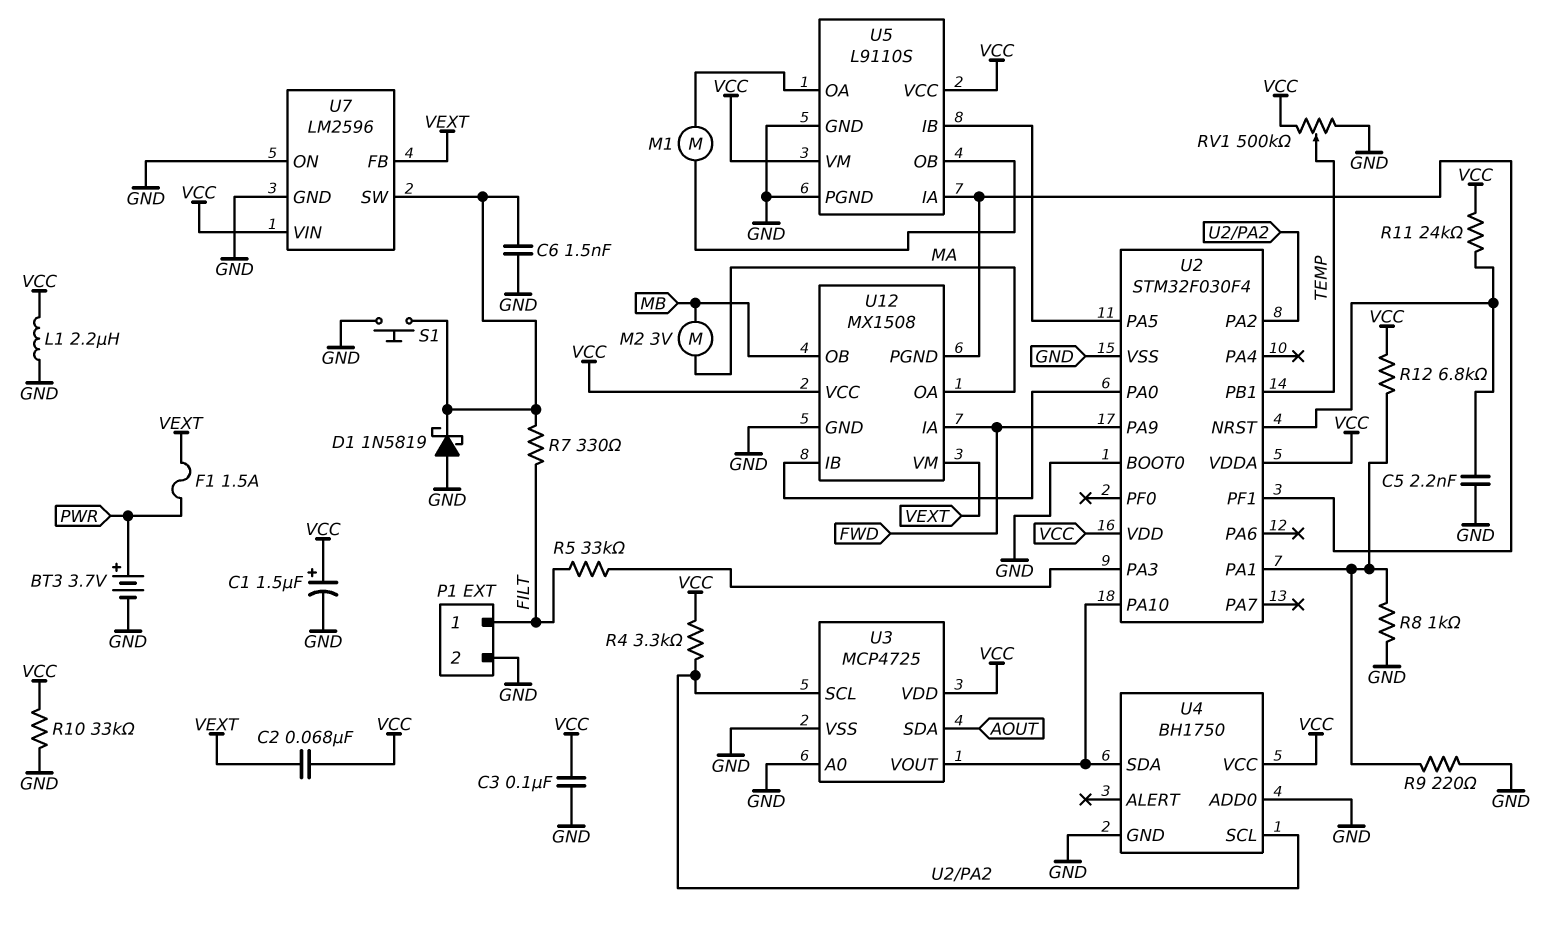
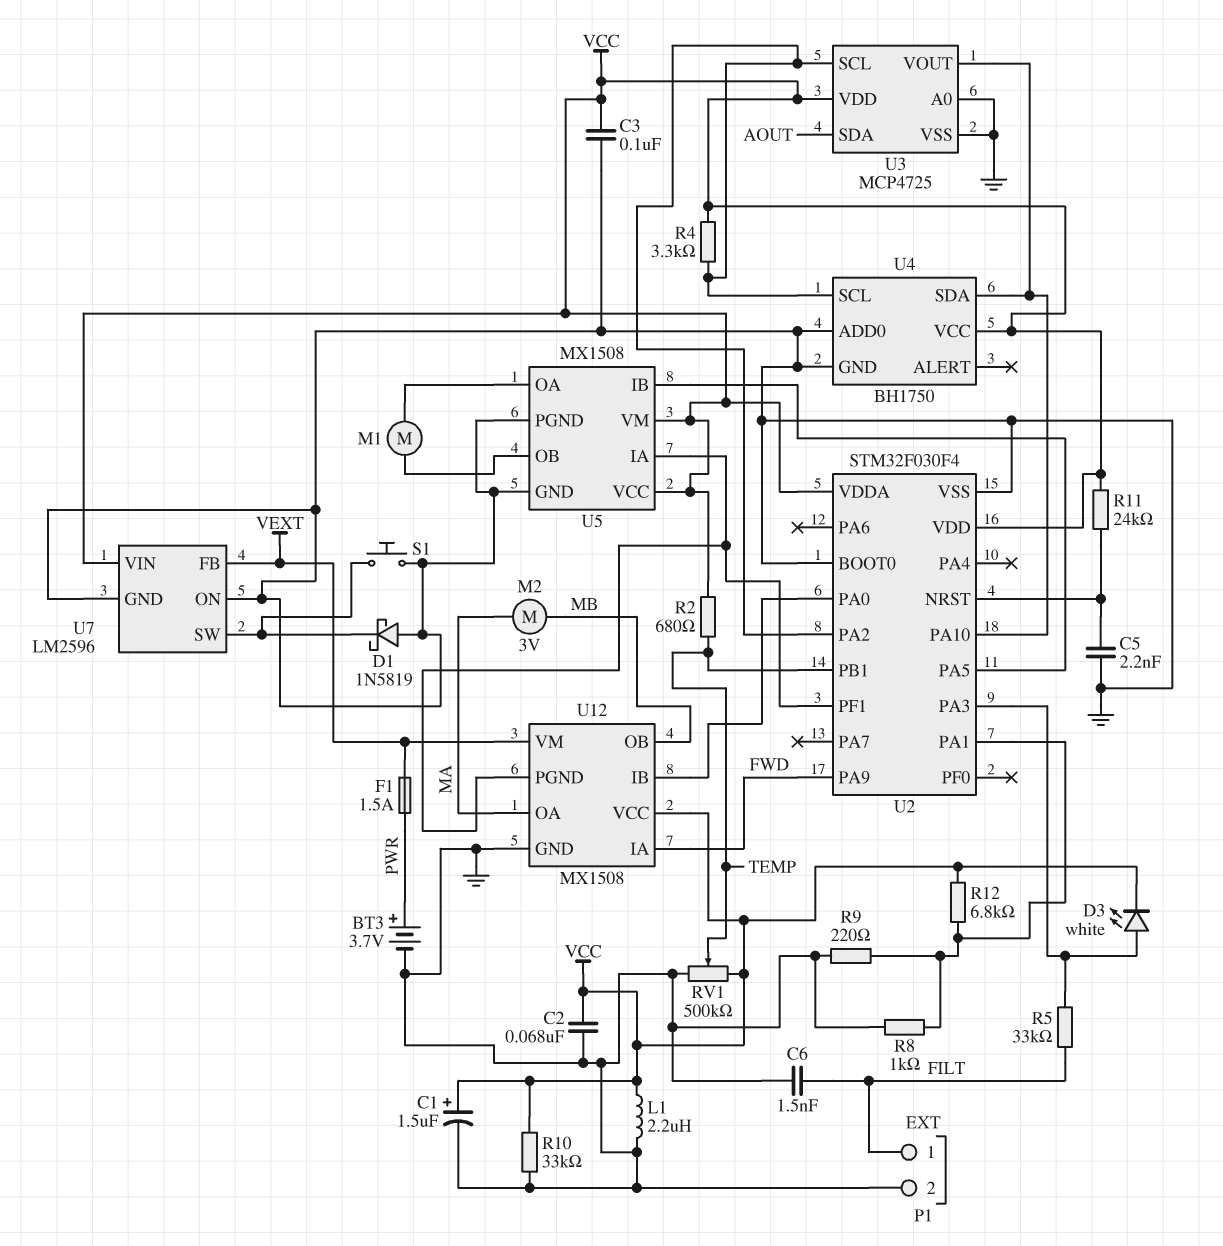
C2: 68nF (VCC, VEXT) -> 68nF (GND, VCC)
C6: 1.5nF (GND, U7/SW) -> 1.5nF (FILT, GND)
D3: none -> LED white (A U2/PA3, K VCC)
R2: none -> 680 (TEMP, VCC)
R7: 330 (FILT, U7/SW) -> none
U5: L9110S -> MX1508

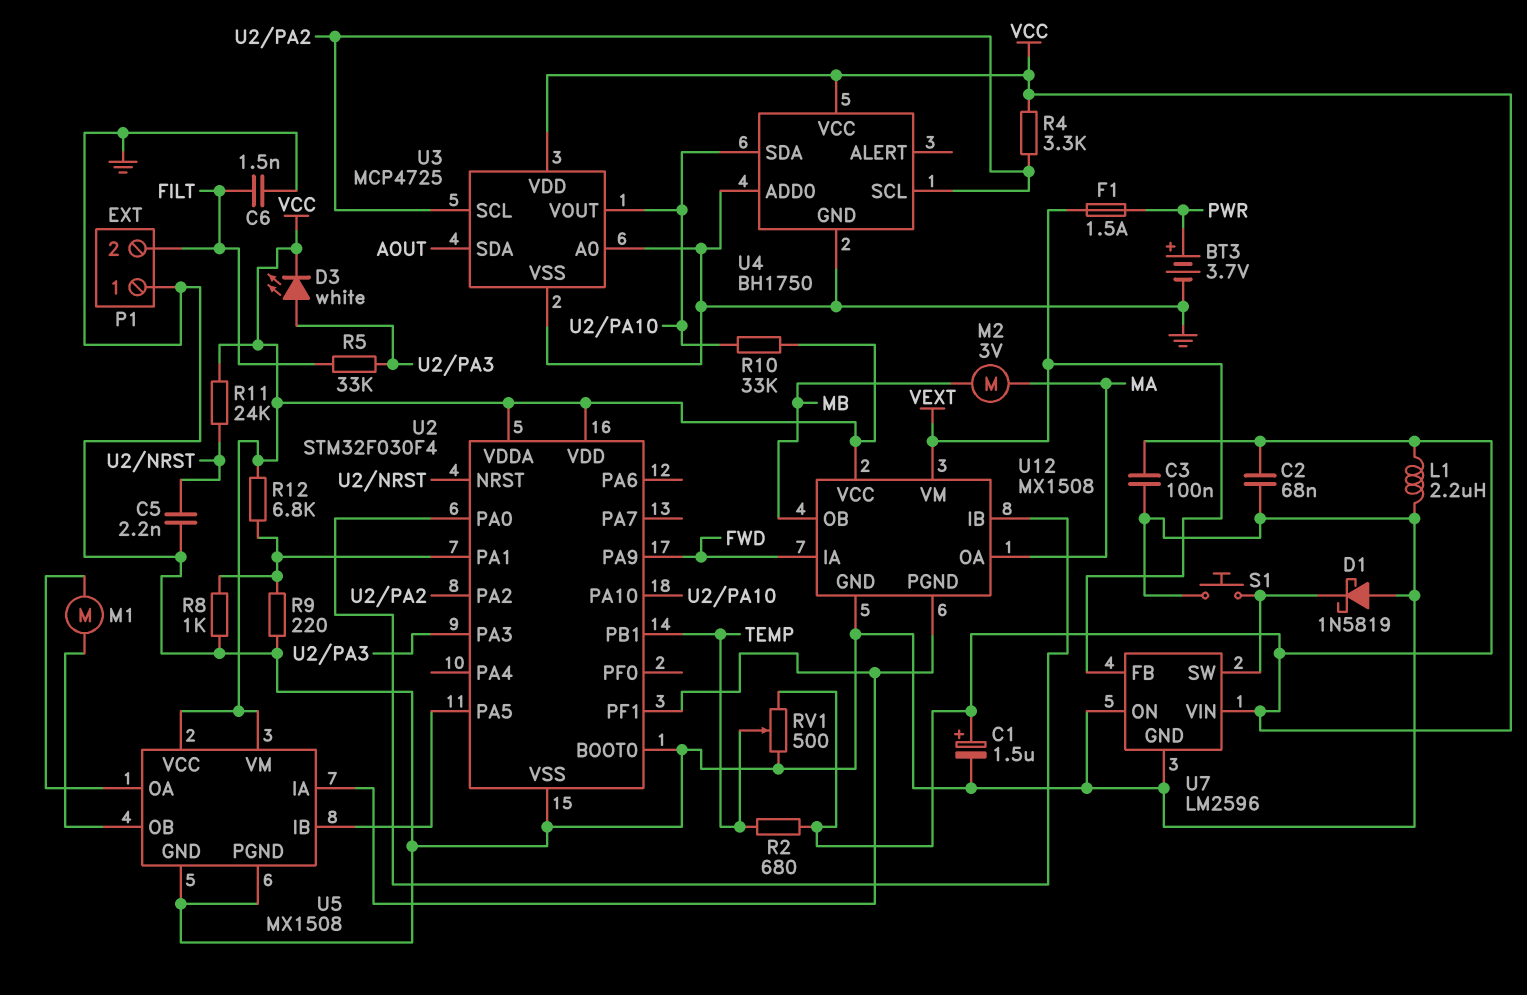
P1 pin 1: FILT -> GND
P1 pin 2: GND -> FILT
R10: 33k (GND, VCC) -> 33k (U2/PA10, VCC)
RV1: 500k (GND, VCC, wiper TEMP) -> 500 (GND, VCC, wiper TEMP)

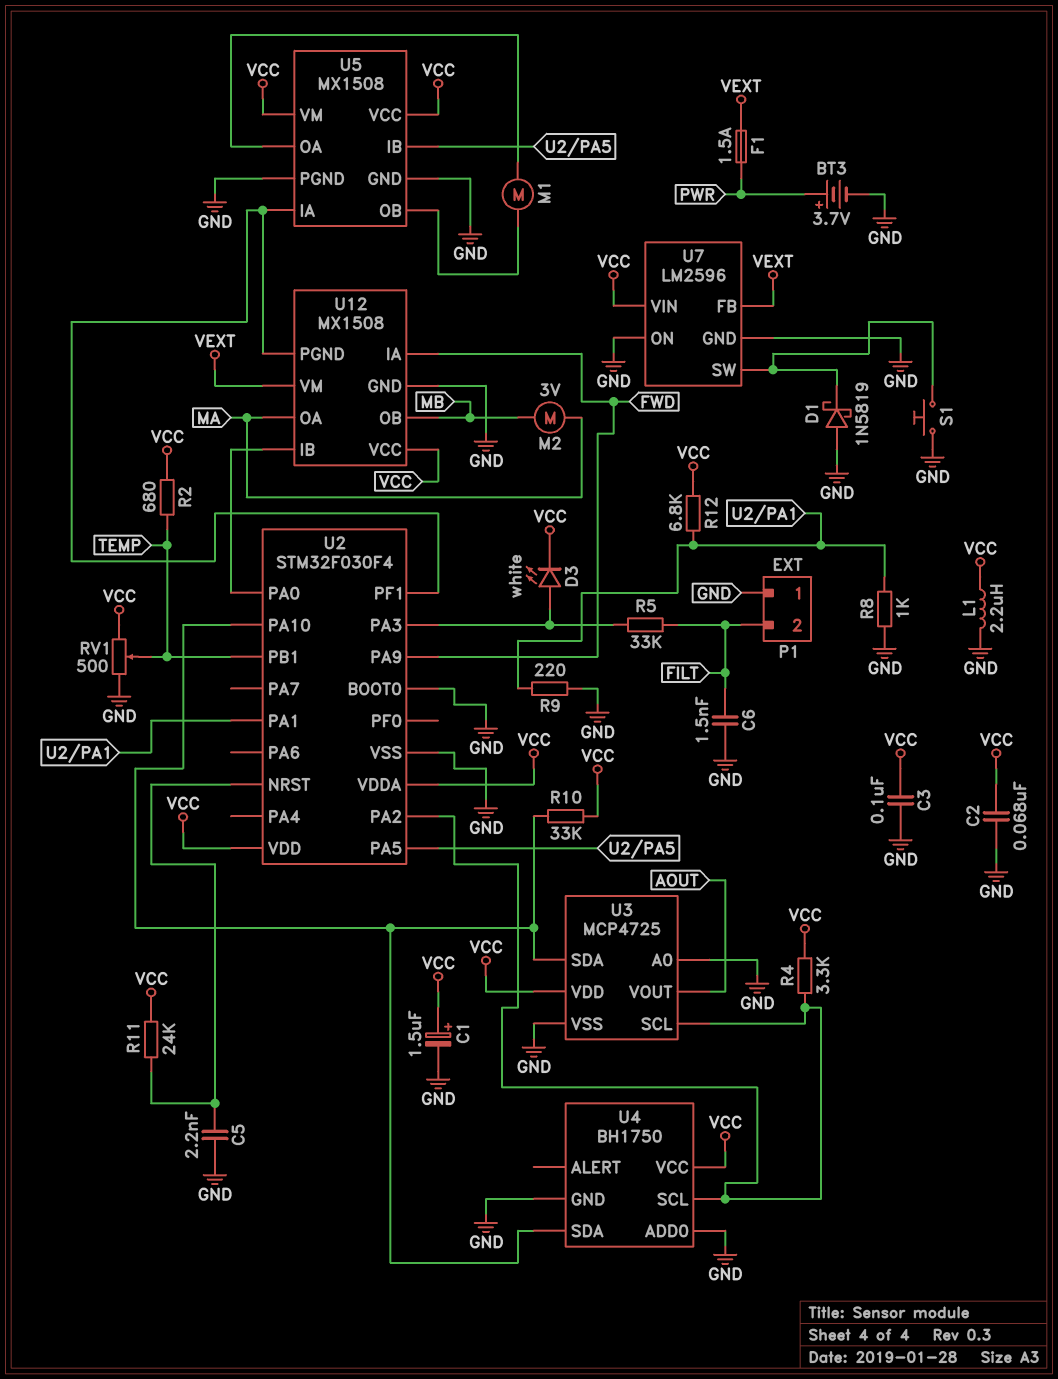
U3 pin SDA: AOUT -> U2/PA10
U3 pin VOUT: U2/PA10 -> AOUT

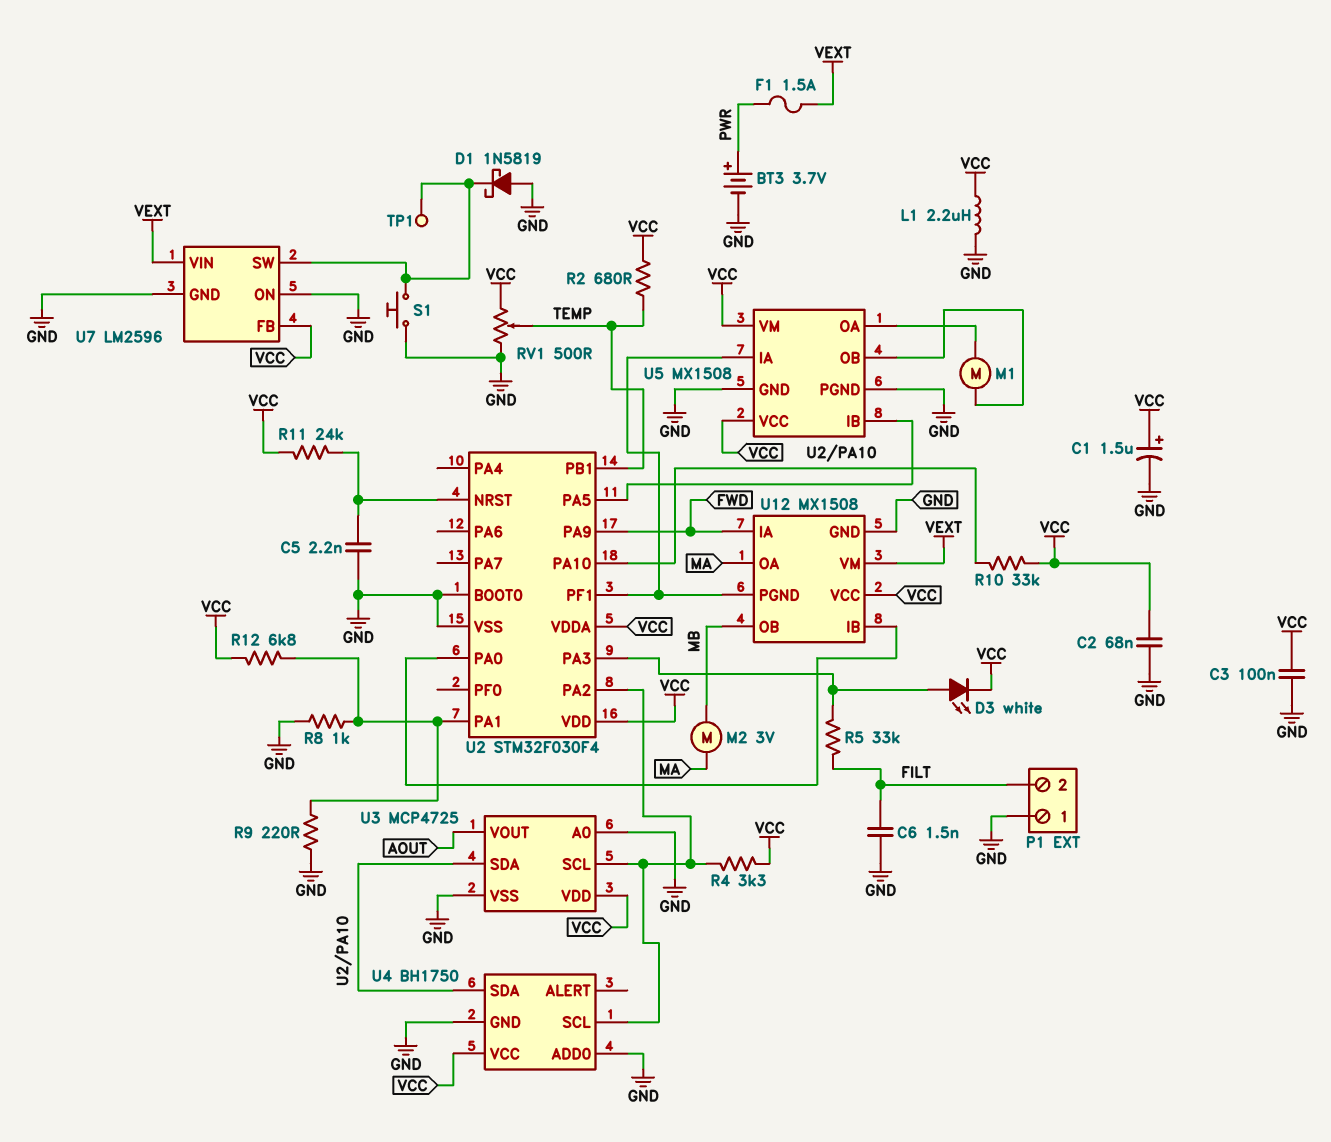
TP1: none -> test point (U7/SW)
U7 pin FB: VEXT -> VCC
U7 pin VIN: VCC -> VEXT

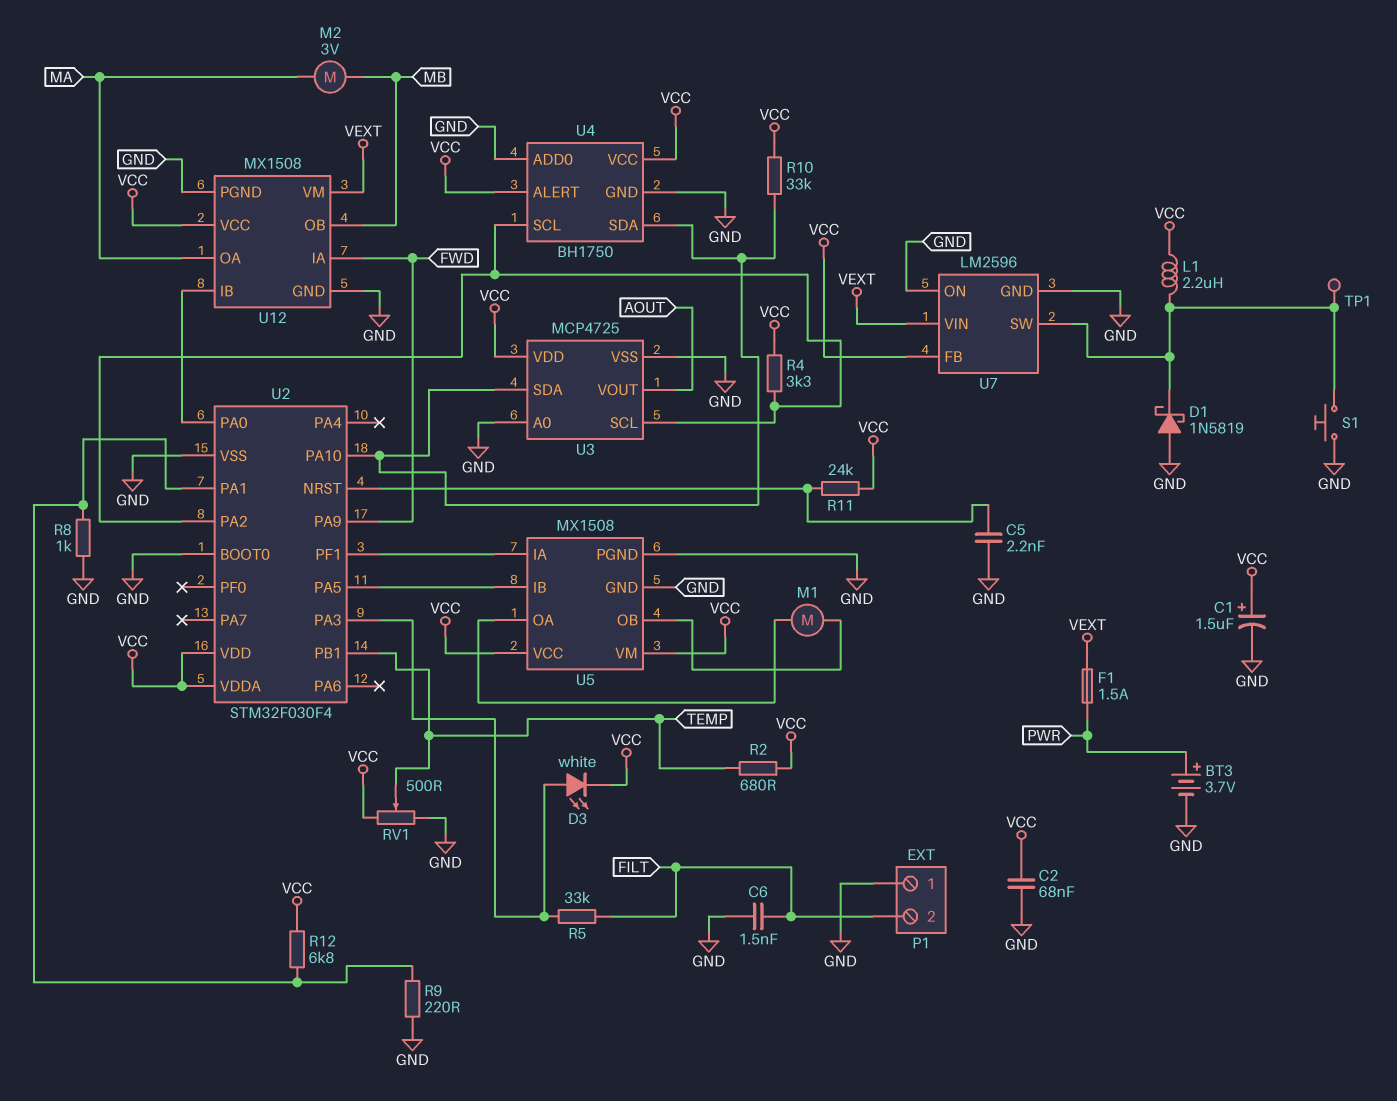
C3: 100nF (GND, VCC) -> none
L1: 2.2uH (GND, VCC) -> 2.2uH (U7/SW, VCC)
U4 pin ALERT: none -> VCC
U12 pin PGND: U2/PF1 -> GND

